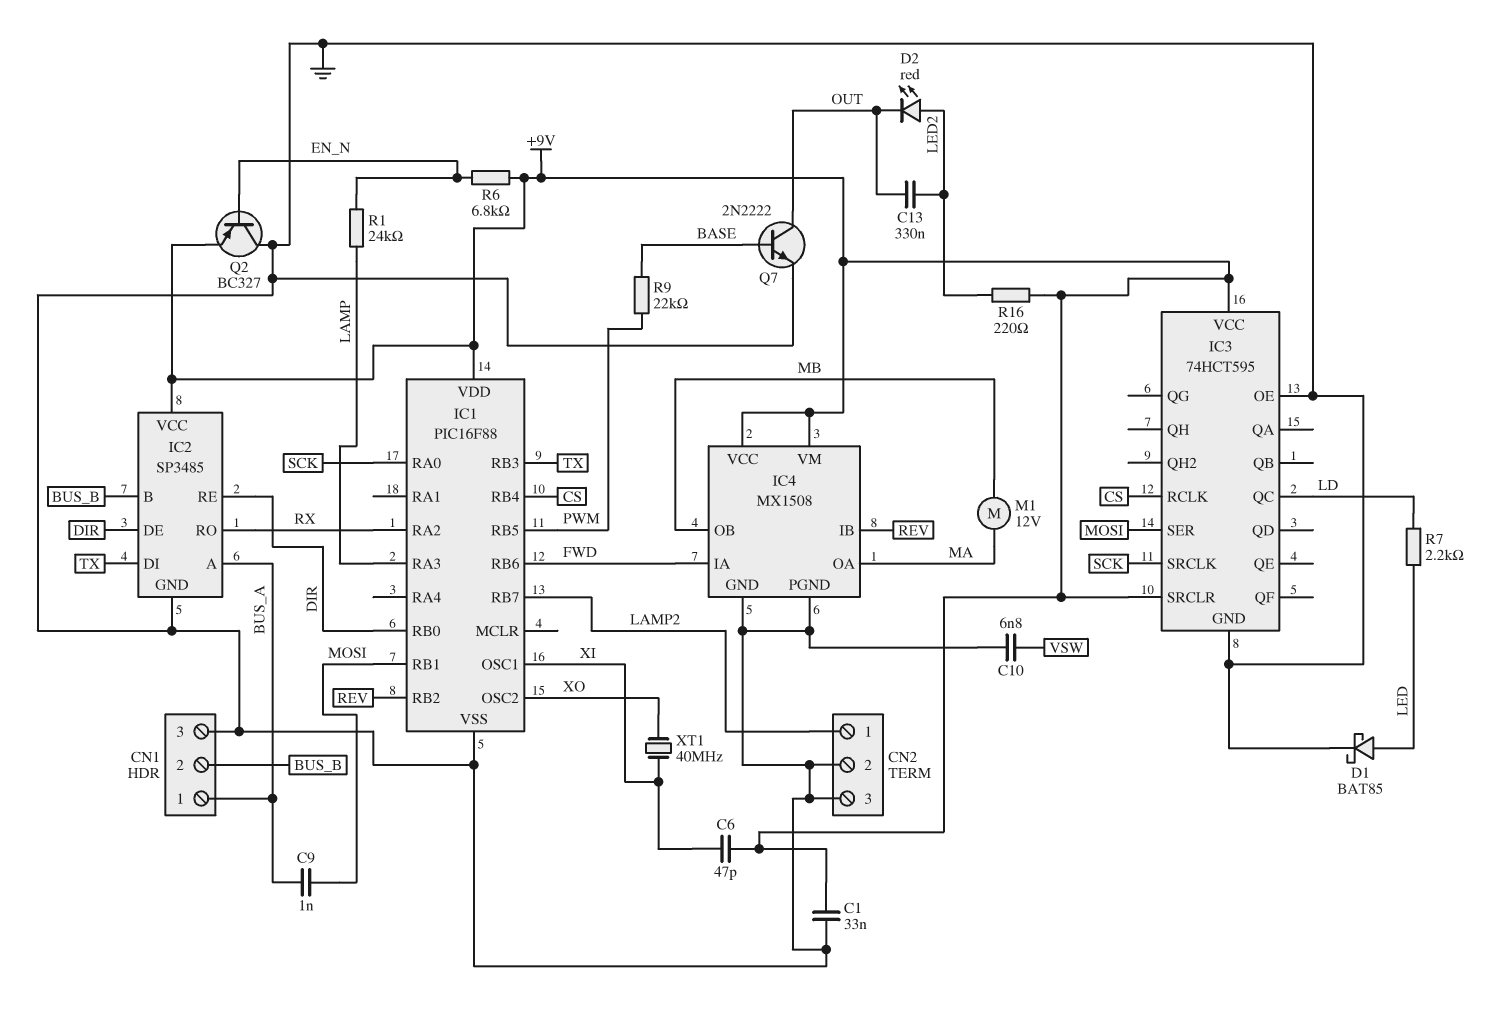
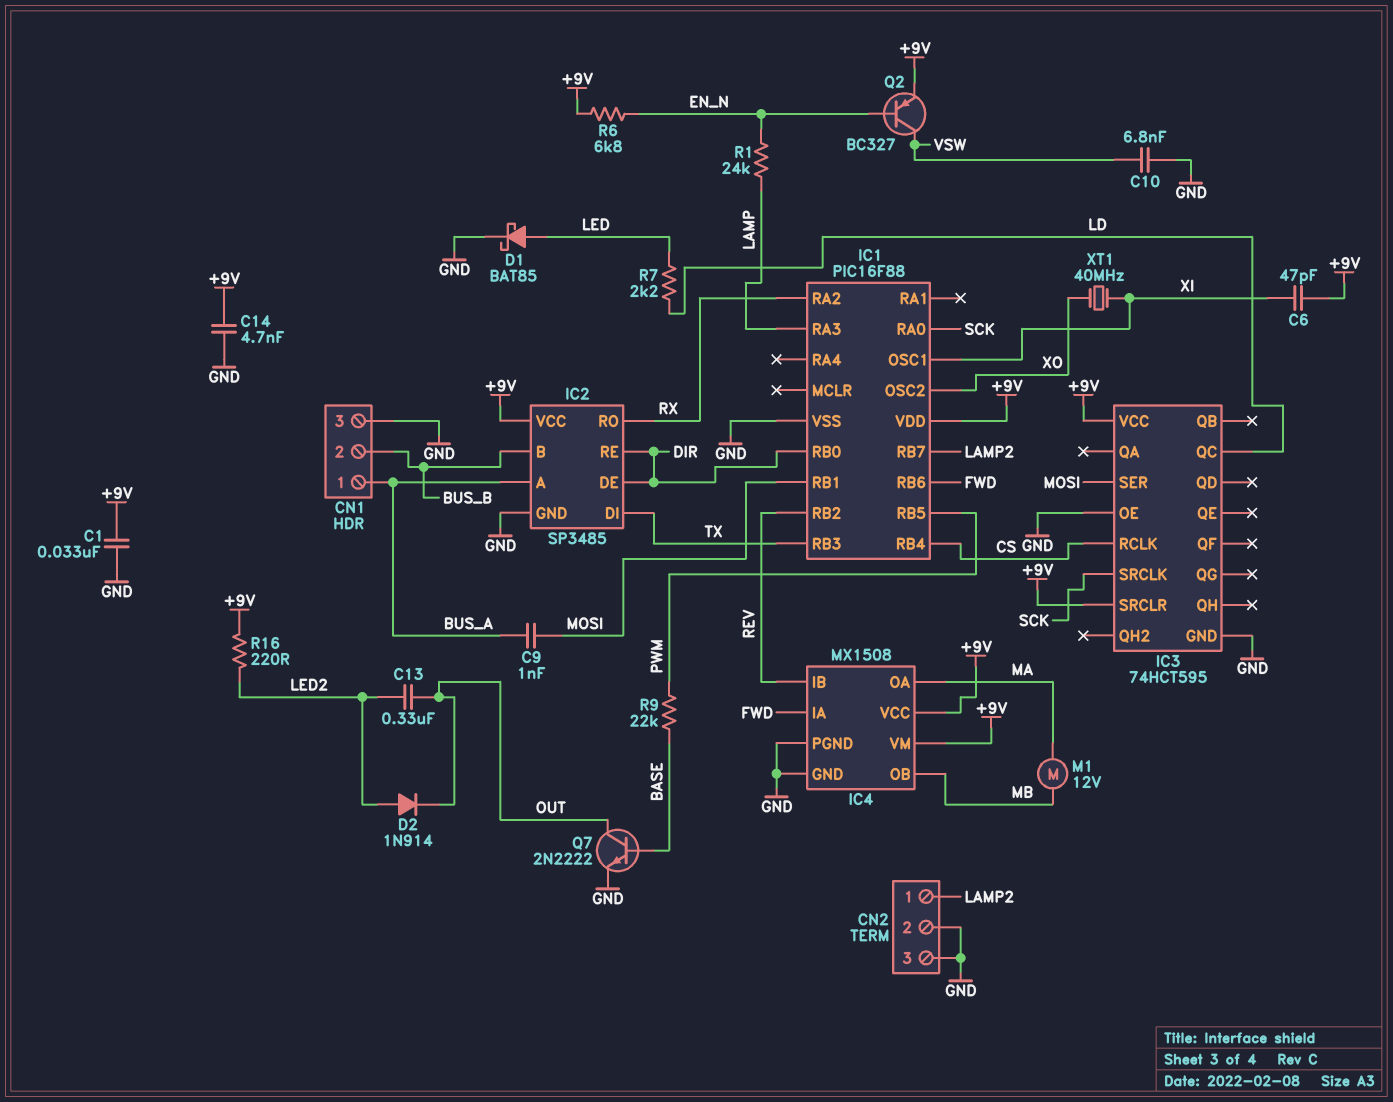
C14: none -> 4.7nF (+9V, GND)
D2: LED red (A LED2, K OUT) -> diode 1N914 (A LED2, K OUT)
Q2: PNP BC327 (B EN_N, C GND, E +9V) -> PNP BC327 (B EN_N, C VSW, E +9V)

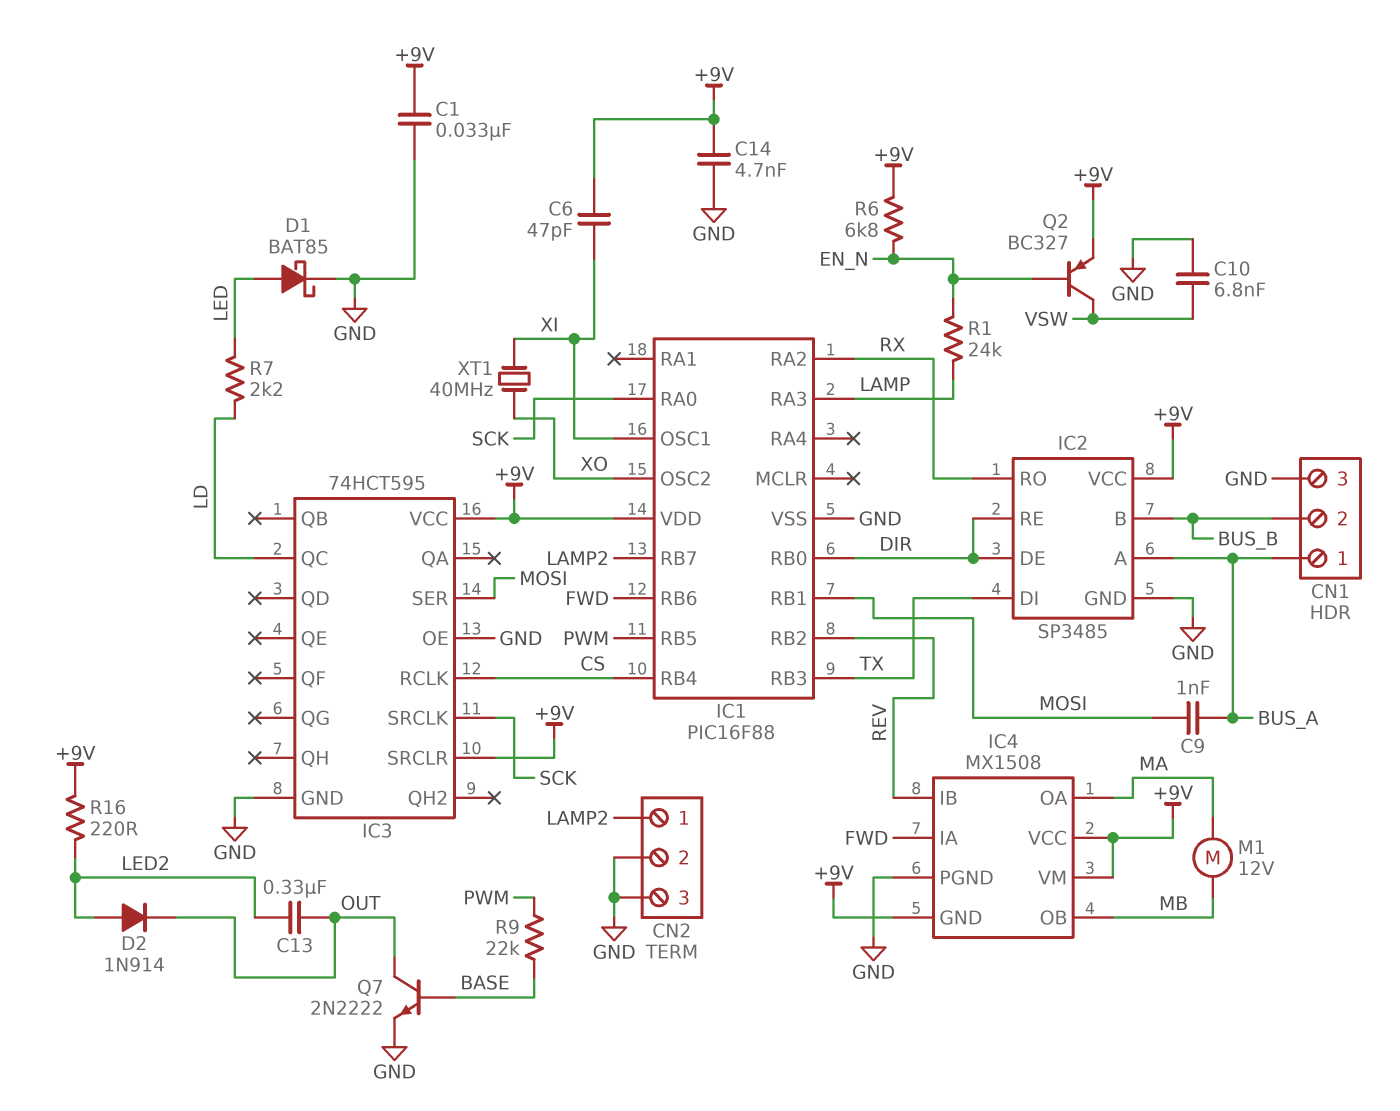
IC4 pin GND: GND -> +9V

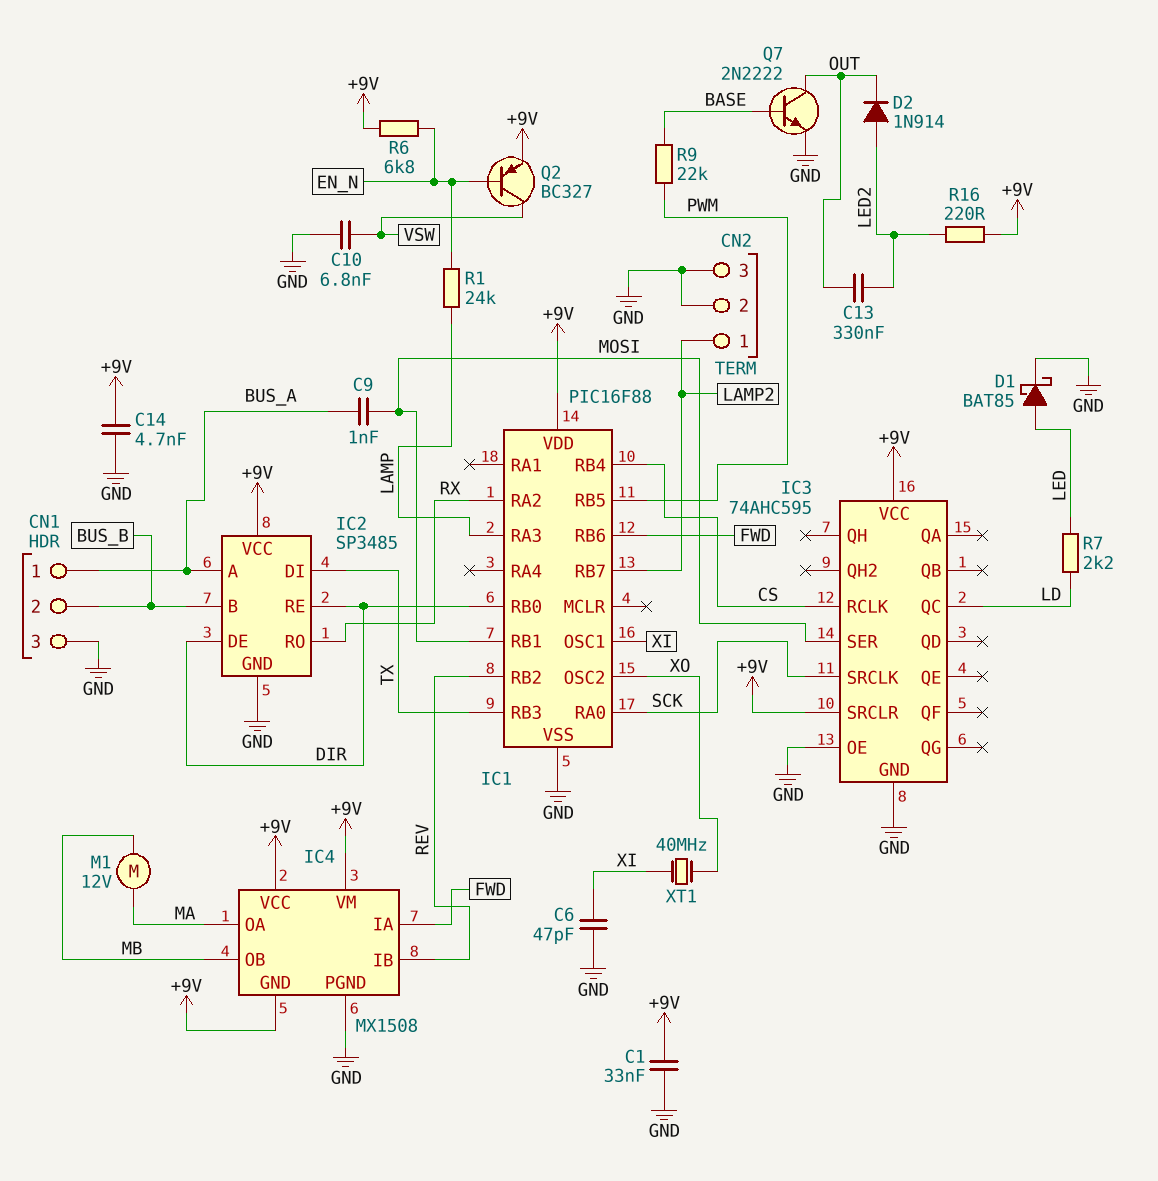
C6: 47pF (+9V, XI) -> 47pF (GND, XI)
IC3: 74HCT595 -> 74AHC595

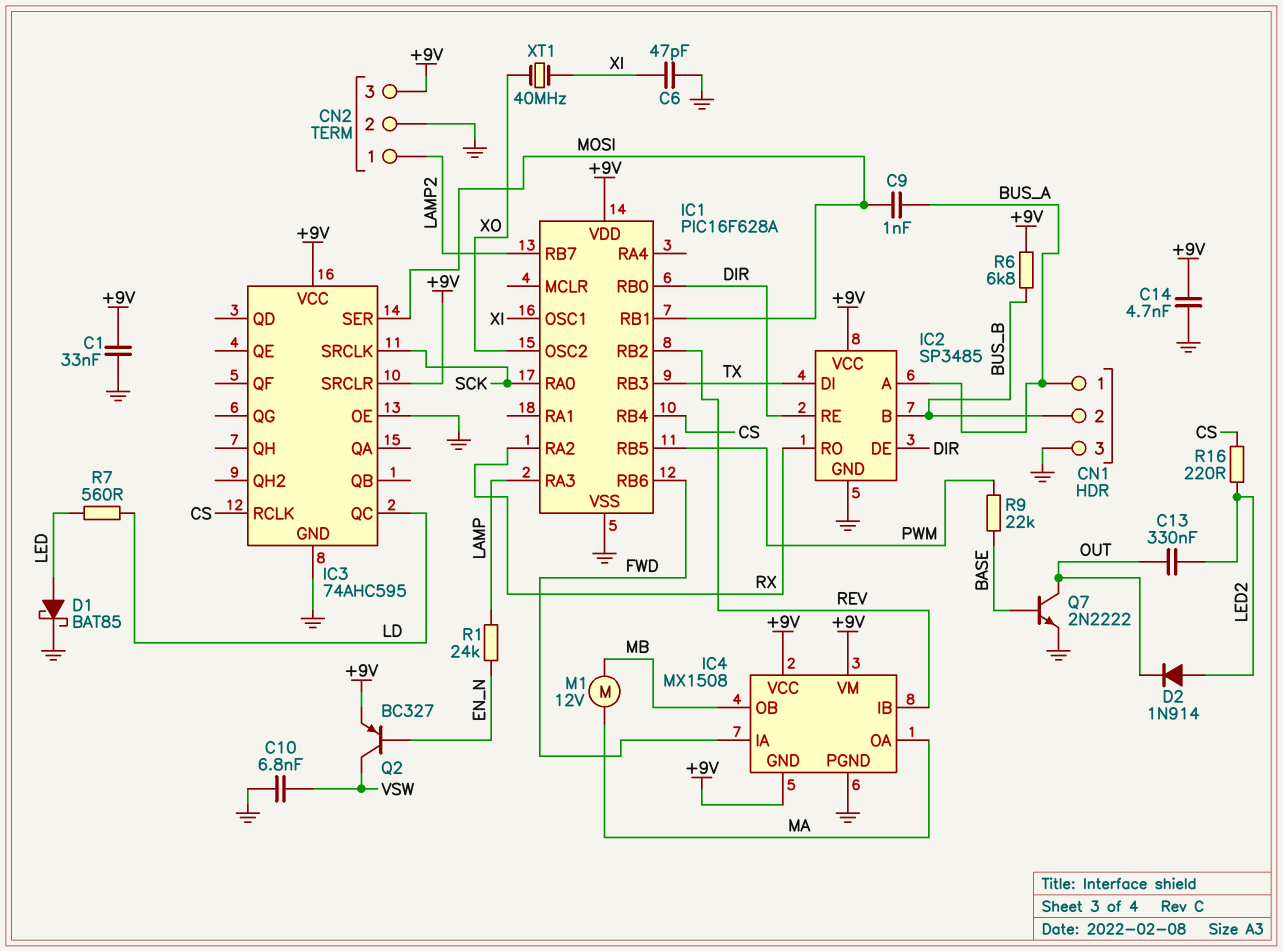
CN2 pin 3: GND -> +9V
IC1: PIC16F88 -> PIC16F628A
R6: 6.8k (+9V, EN_N) -> 6.8k (+9V, BUS_B)
R7: 2.2k (LD, LED) -> 560 (LD, LED)
R16: 220 (+9V, LED2) -> 220 (CS, LED2)

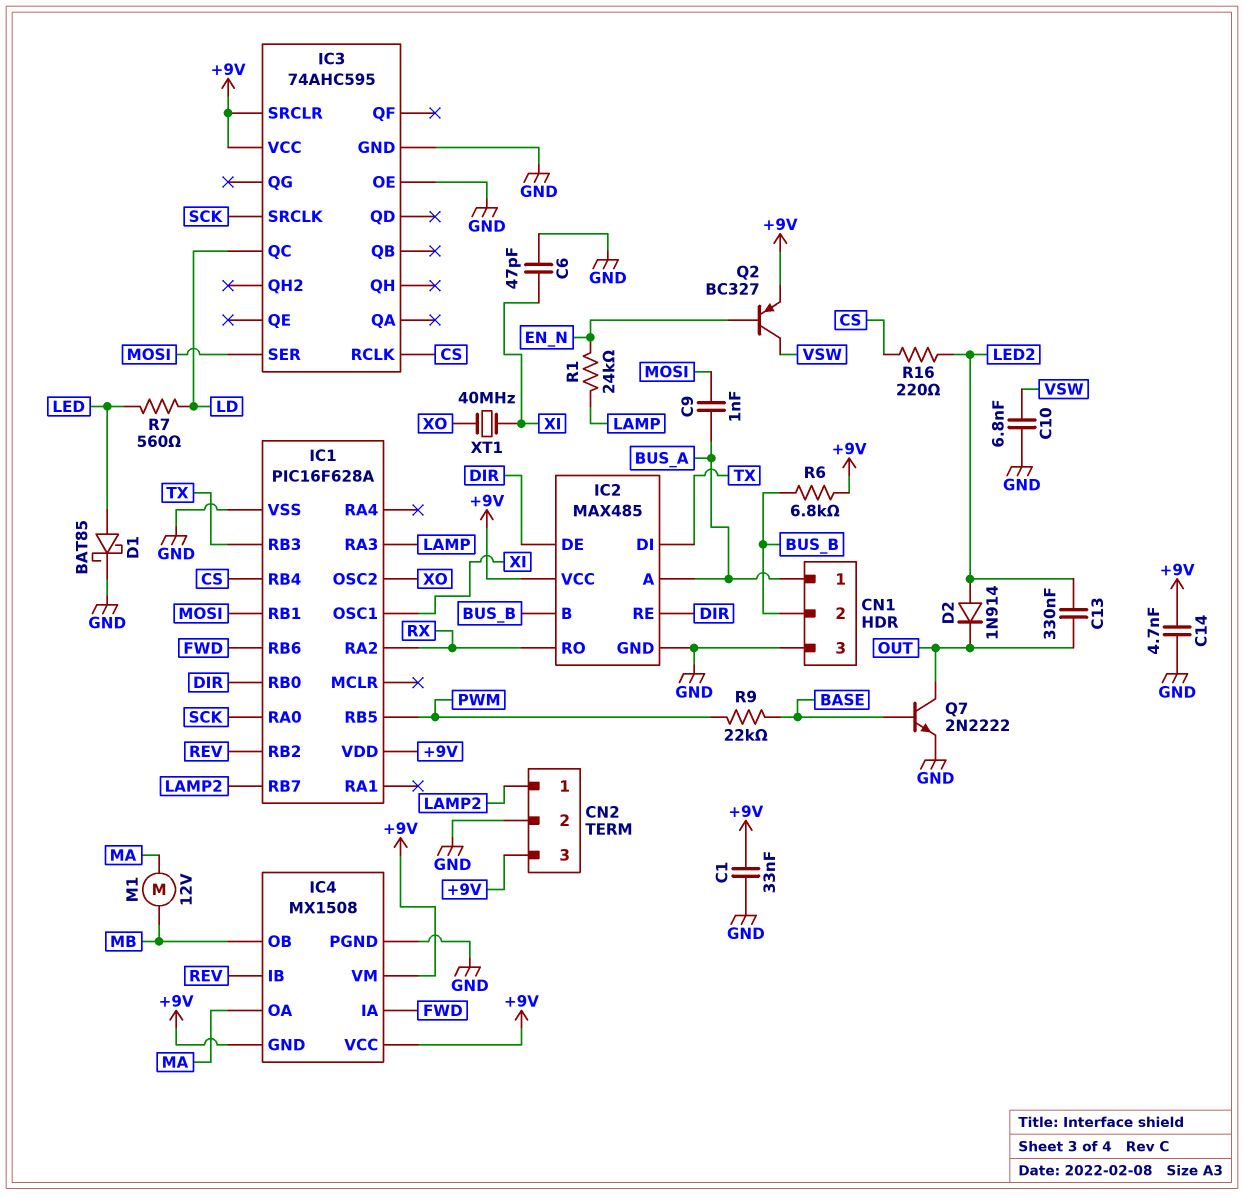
IC2: SP3485 -> MAX485

